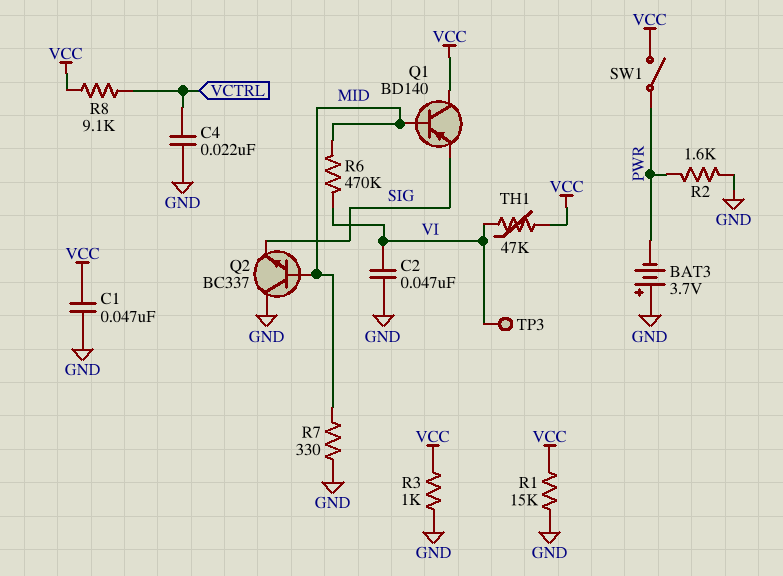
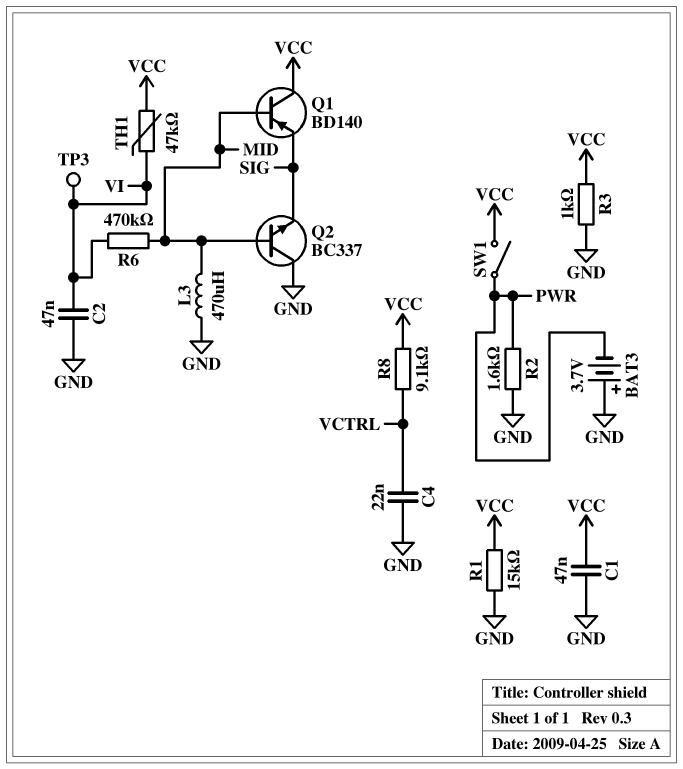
L3: none -> 470uH (GND, MID)
R7: 330 (GND, MID) -> none

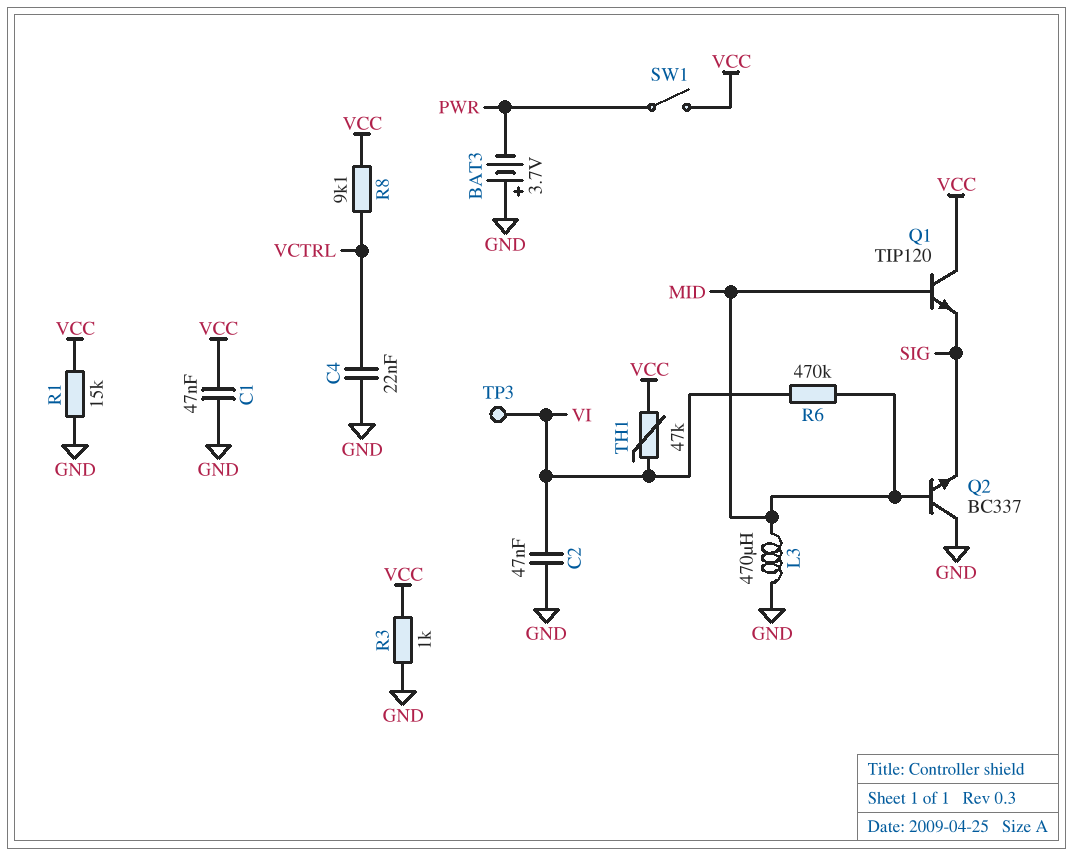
Q1: PNP BD140 (B MID, C VCC, E SIG) -> NPN TIP120 (B MID, C VCC, E SIG)
R2: 1.6k (GND, PWR) -> none

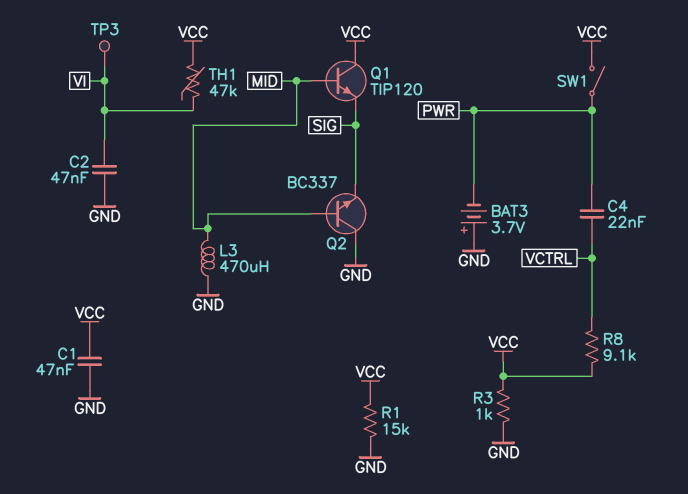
C4: 22nF (GND, VCTRL) -> 22nF (PWR, VCTRL)
R6: 470k (MID, VI) -> none

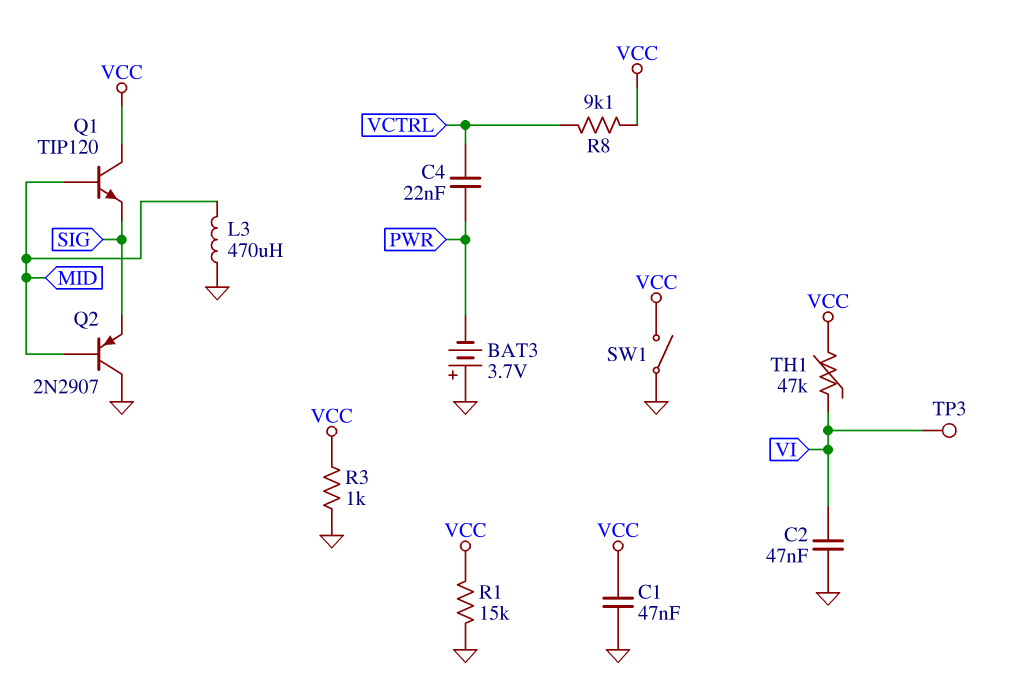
Q2: NPN BC337 (B MID, C GND, E SIG) -> PNP 2N2907 (B MID, C GND, E SIG)
SW1: switch (PWR, VCC) -> switch (GND, VCC)

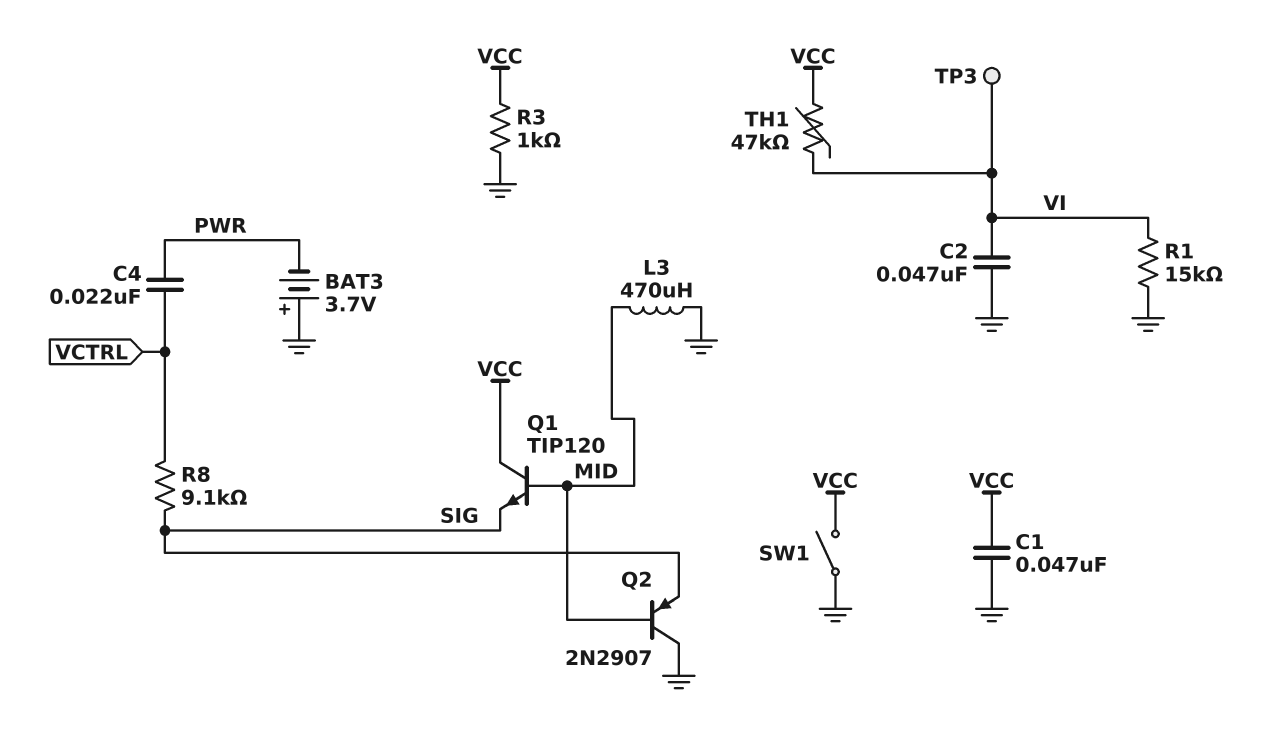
R1: 15k (GND, VCC) -> 15k (GND, VI)
R8: 9.1k (VCC, VCTRL) -> 9.1k (SIG, VCTRL)

